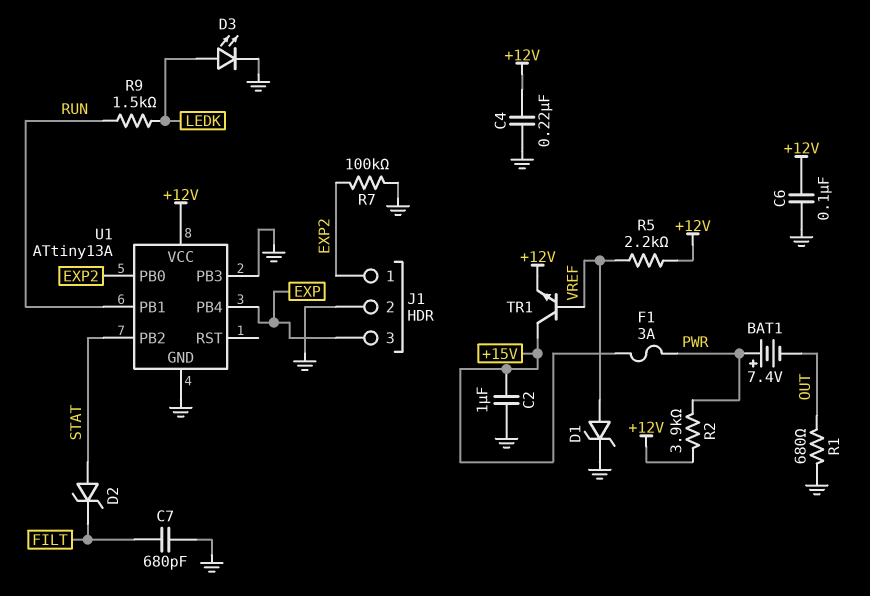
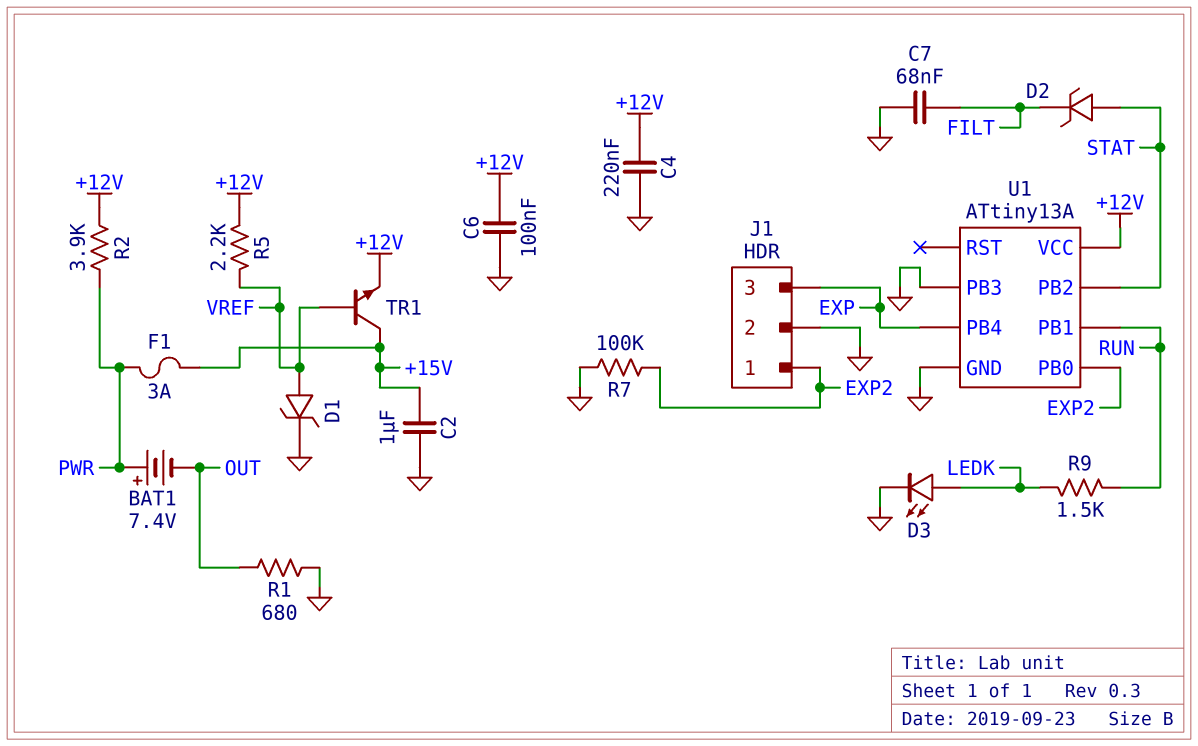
C7: 680pF (FILT, GND) -> 68nF (FILT, GND)

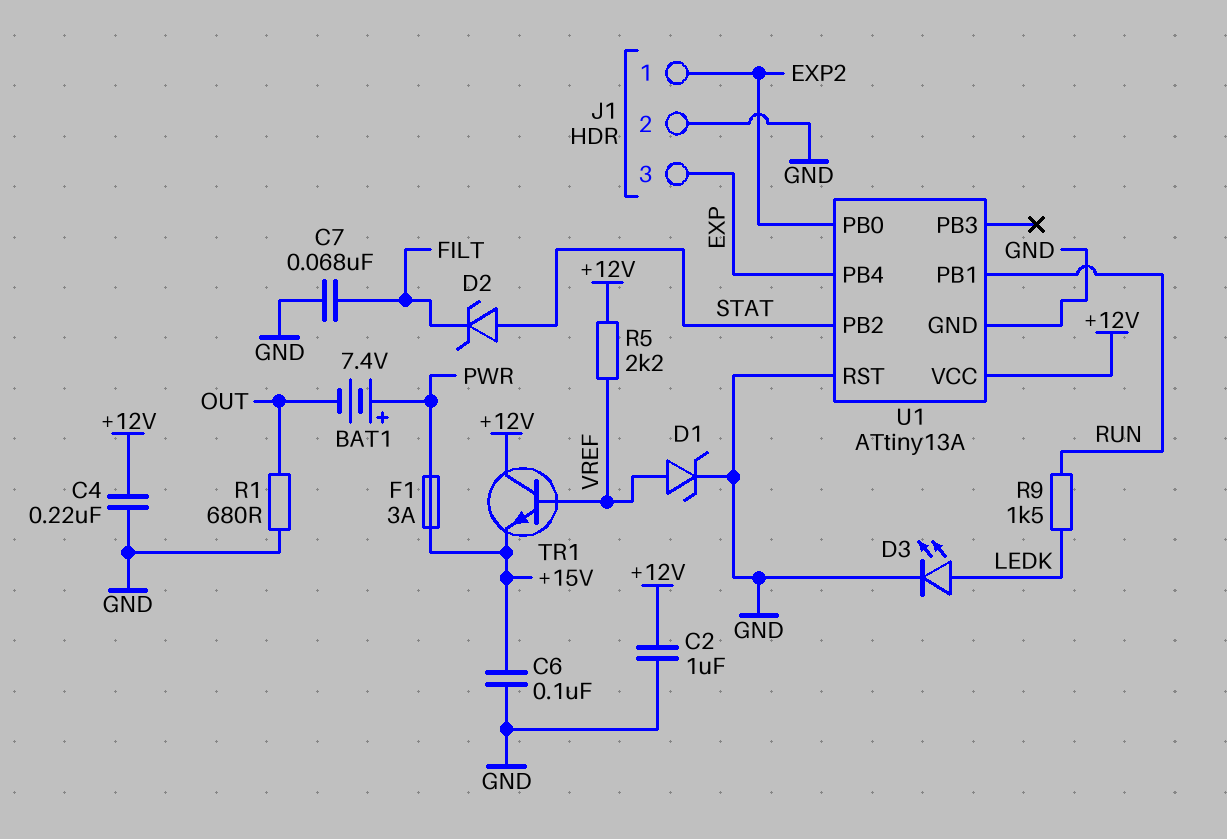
C2: 1uF (+15V, GND) -> 1uF (+12V, GND)
C6: 100nF (+12V, GND) -> 100nF (+15V, GND)
R2: 3.9k (+12V, PWR) -> none
R7: 100k (EXP2, GND) -> none
TR1: NPN (B VREF, C +15V, E +12V) -> NPN (B VREF, C +12V, E +15V)
U1 pin PB3: GND -> none
U1 pin RST: none -> GND

